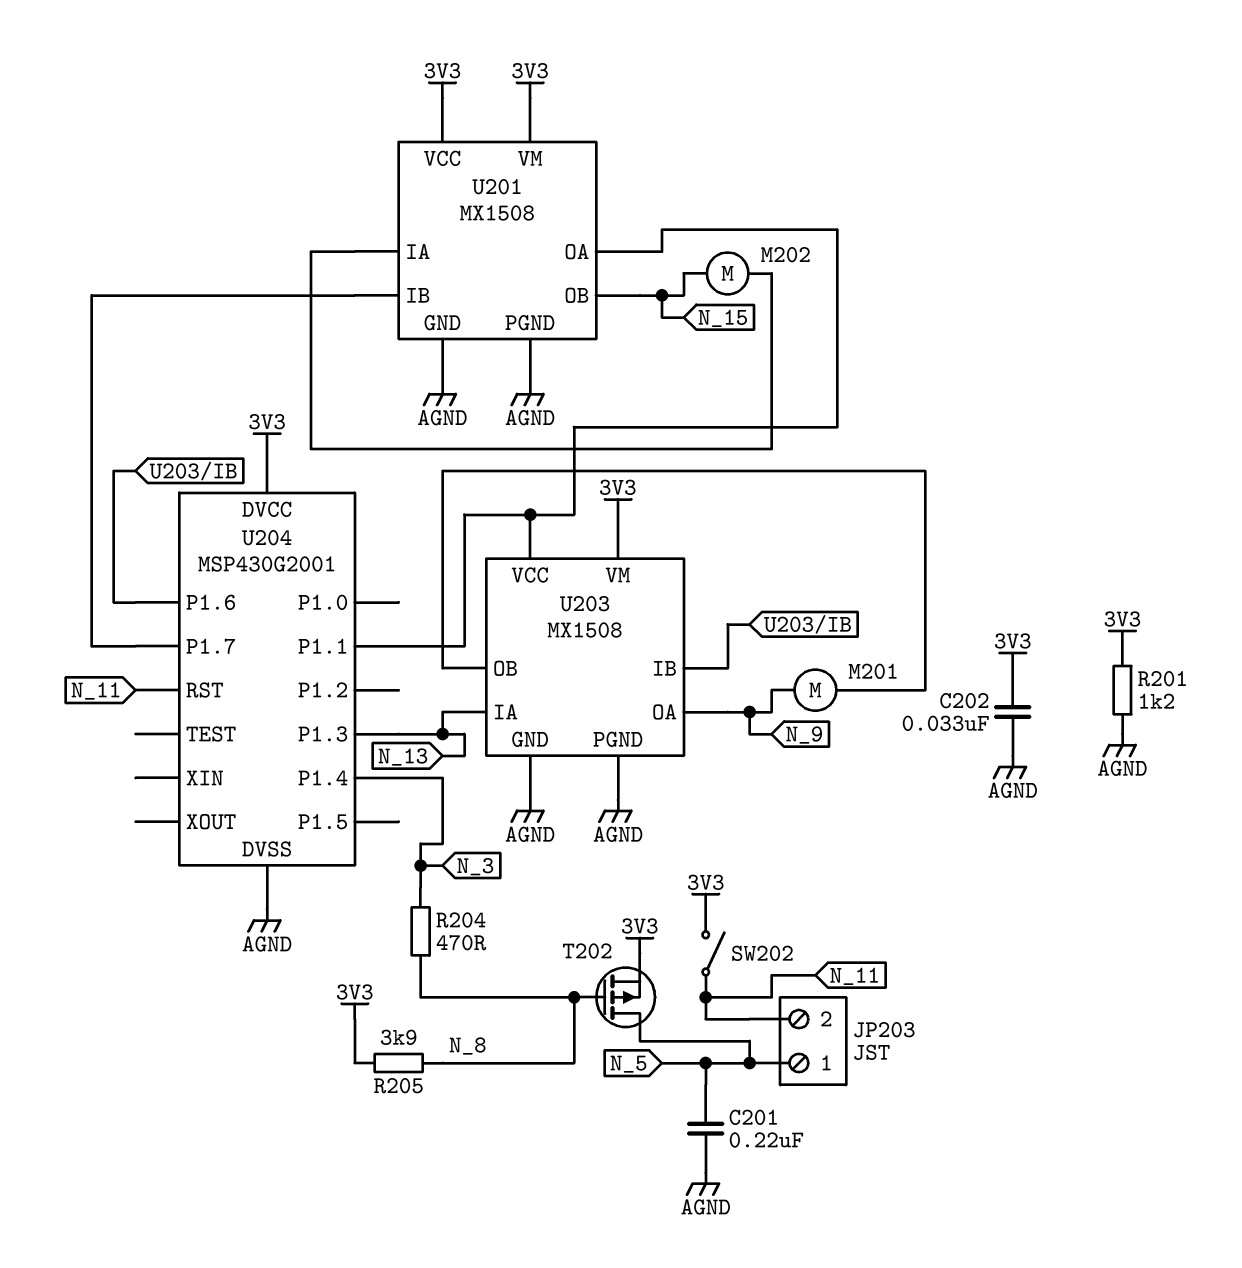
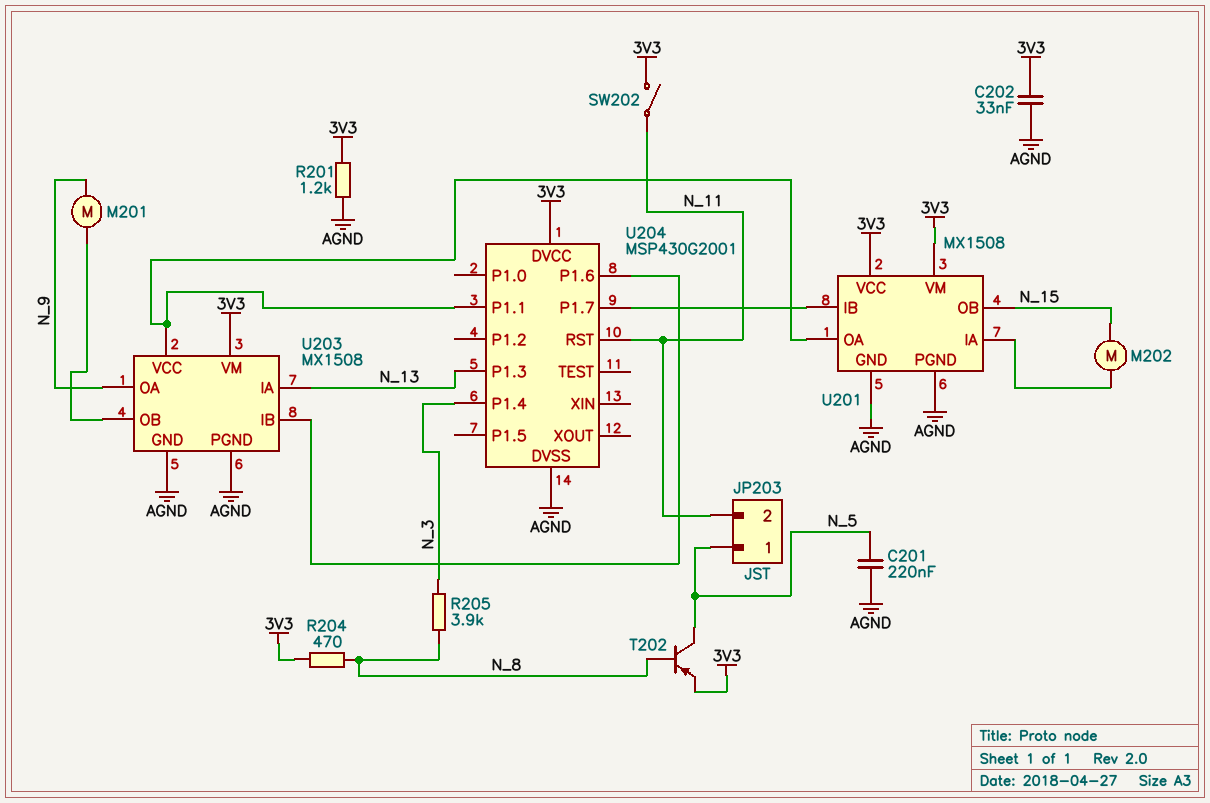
R204: 470 (N_3, N_8) -> 470 (3V3, N_8)
R205: 3.9k (3V3, N_8) -> 3.9k (N_3, N_8)
T202: PMOS (G N_8, D N_5, S 3V3) -> PNP (B N_8, C N_5, E 3V3)

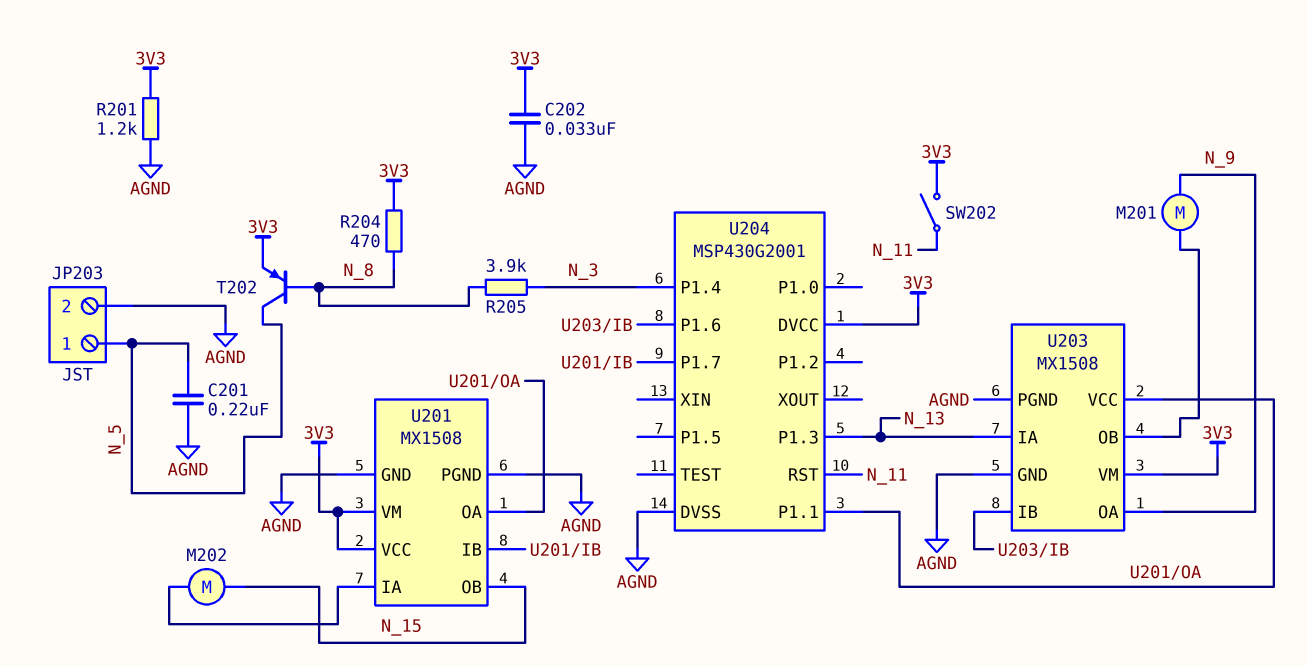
JP203 pin 2: N_11 -> AGND

